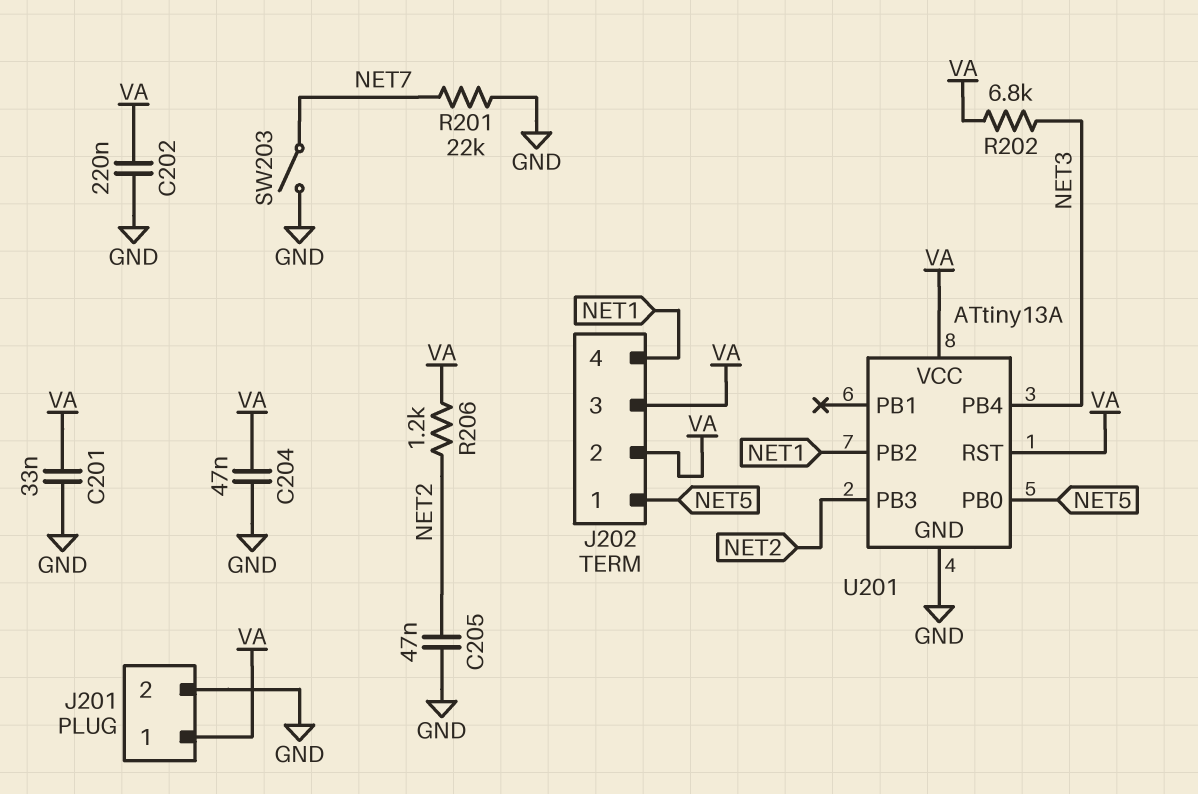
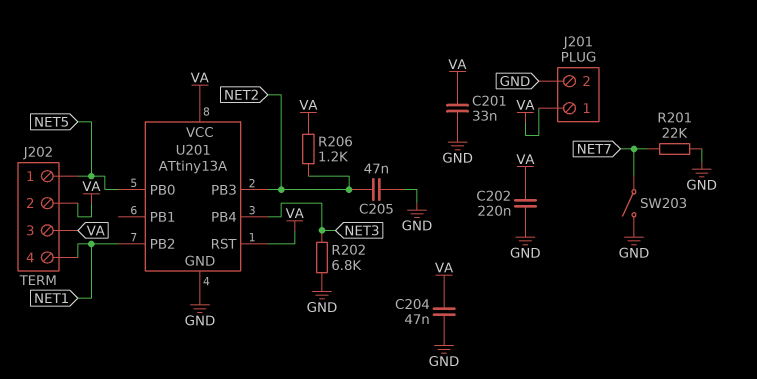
R202: 6.8k (NET3, VA) -> 6.8k (GND, NET3)

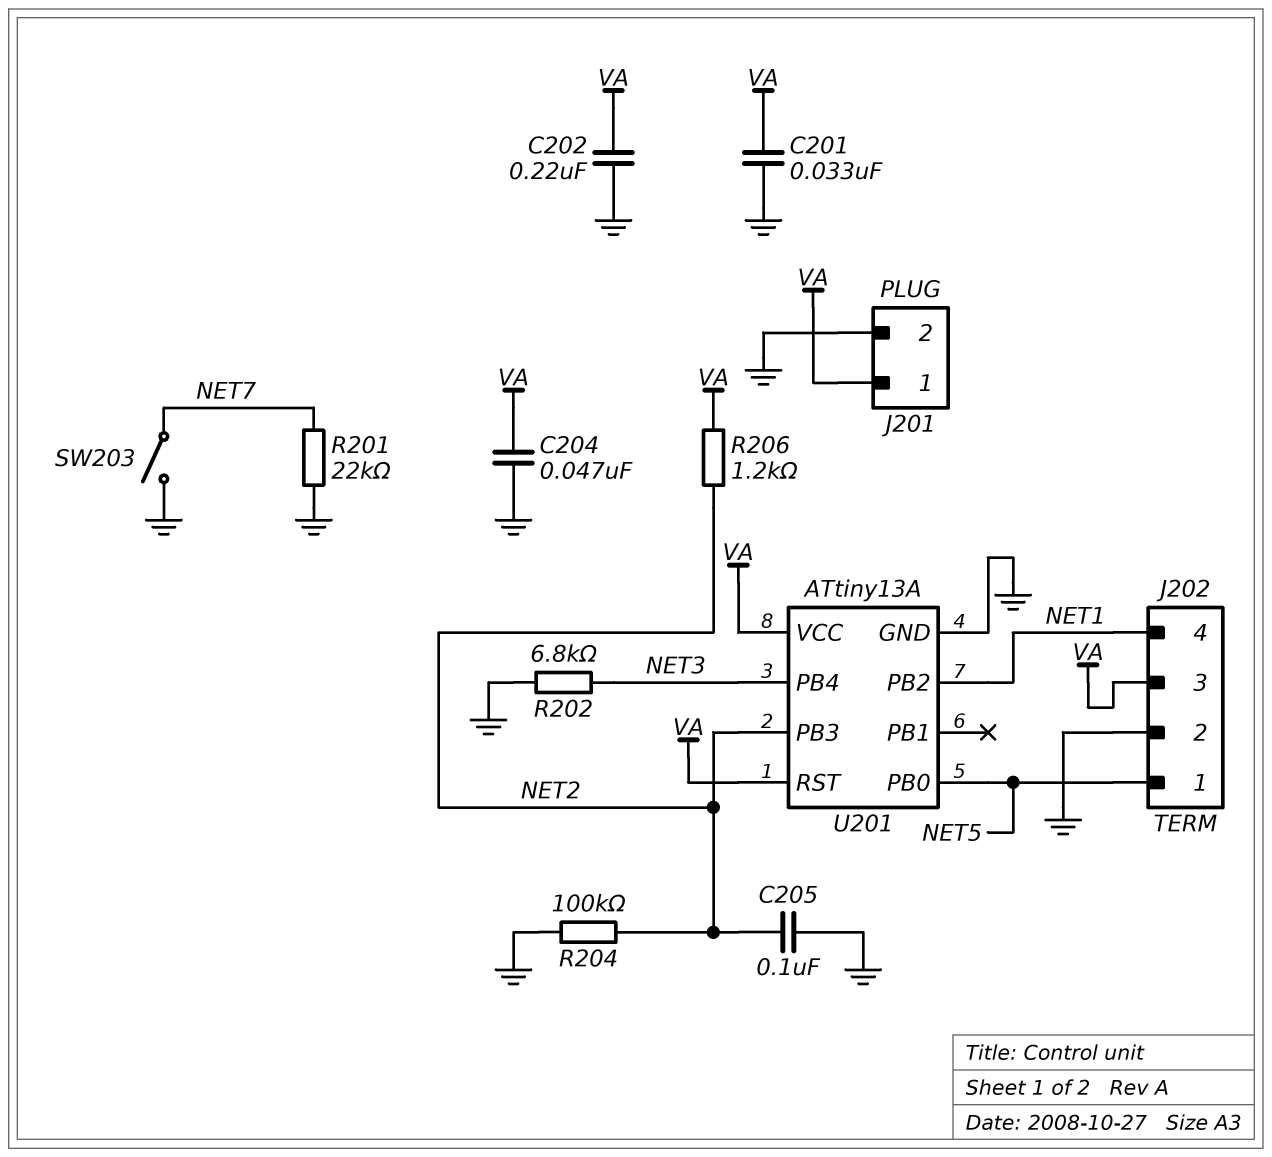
C205: 47nF (GND, NET2) -> 100nF (GND, NET2)
J202 pin 2: VA -> GND
R204: none -> 100k (GND, NET2)

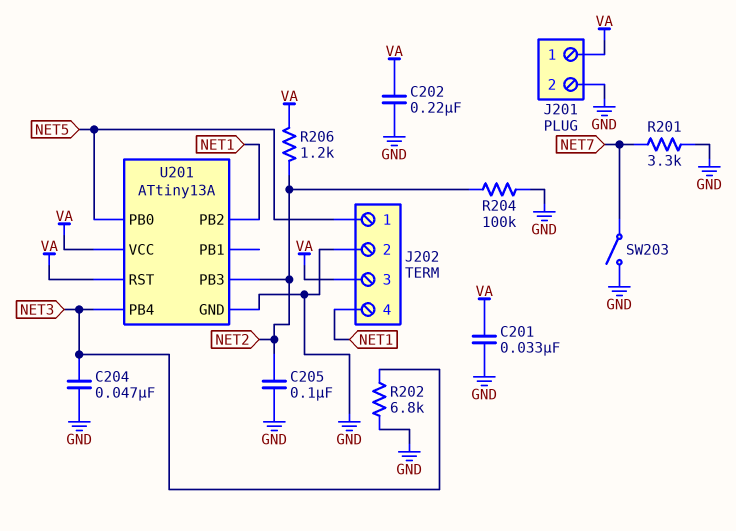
C204: 47nF (GND, VA) -> 47nF (GND, NET3)
R201: 22k (GND, NET7) -> 3.3k (GND, NET7)

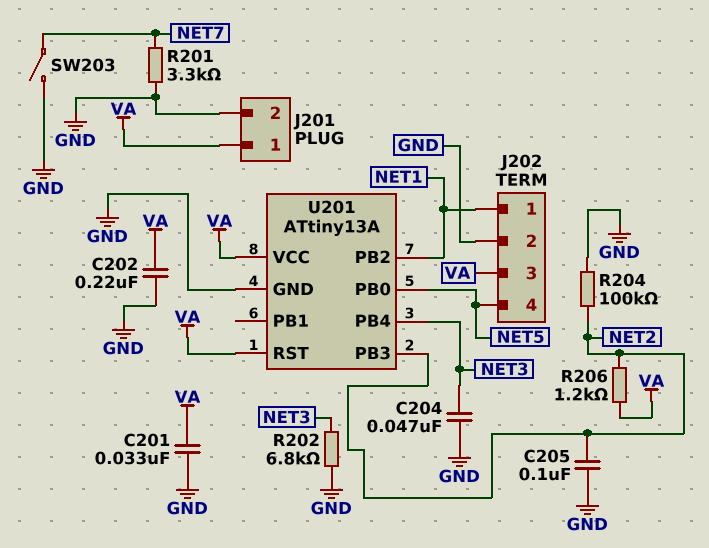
J202 pin 1: NET5 -> NET1
J202 pin 4: NET1 -> NET5

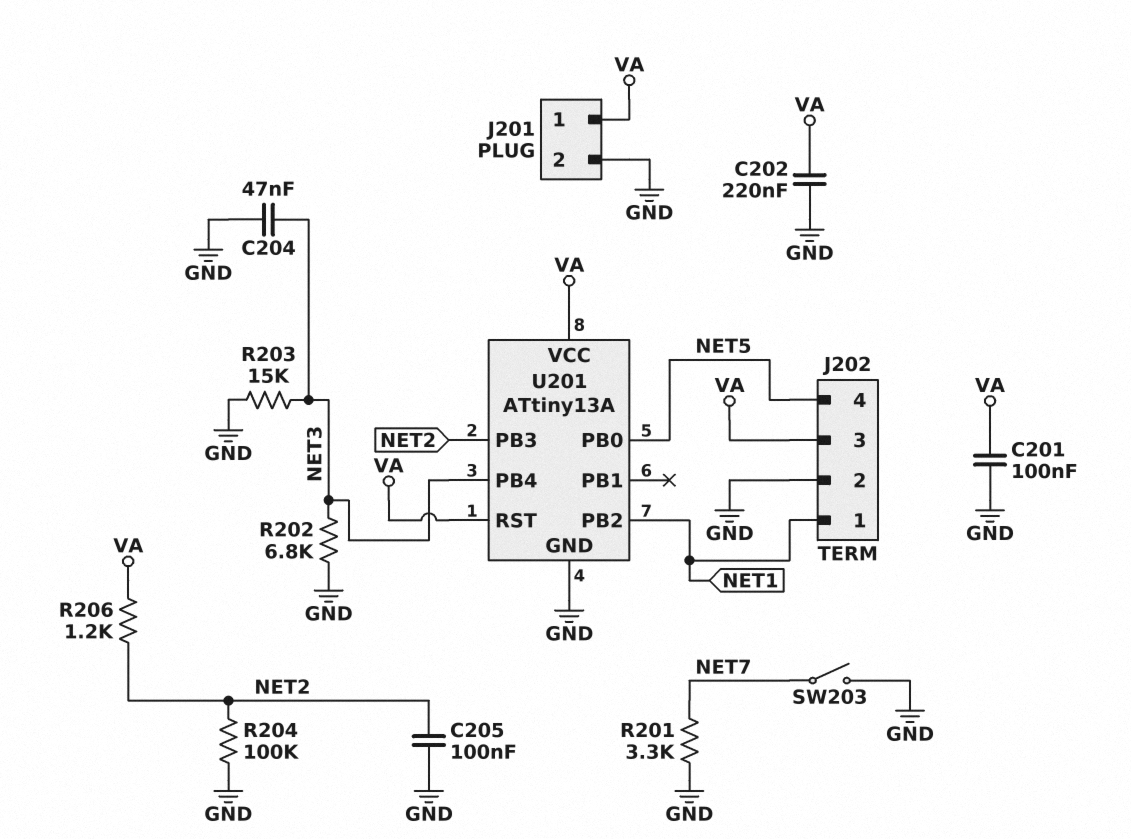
C201: 33nF (GND, VA) -> 100nF (GND, VA)
R203: none -> 15k (GND, NET3)

